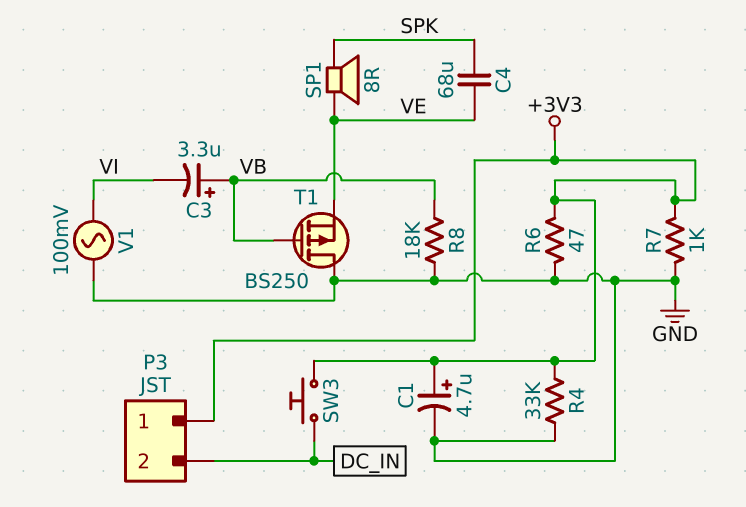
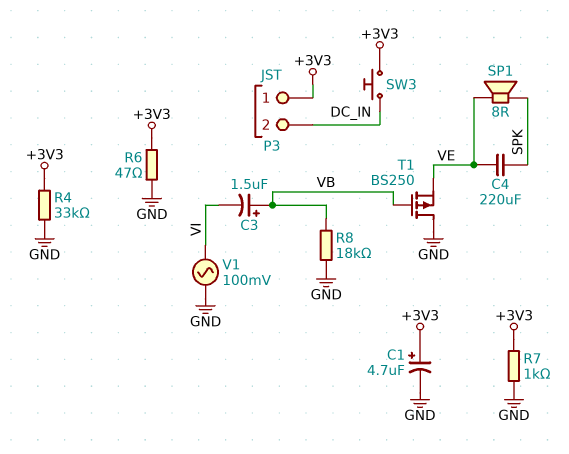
C3: 3.3uF (plus VB, minus VI) -> 1.5uF (plus VB, minus VI)
C4: 68uF (SPK, VE) -> 220uF (SPK, VE)

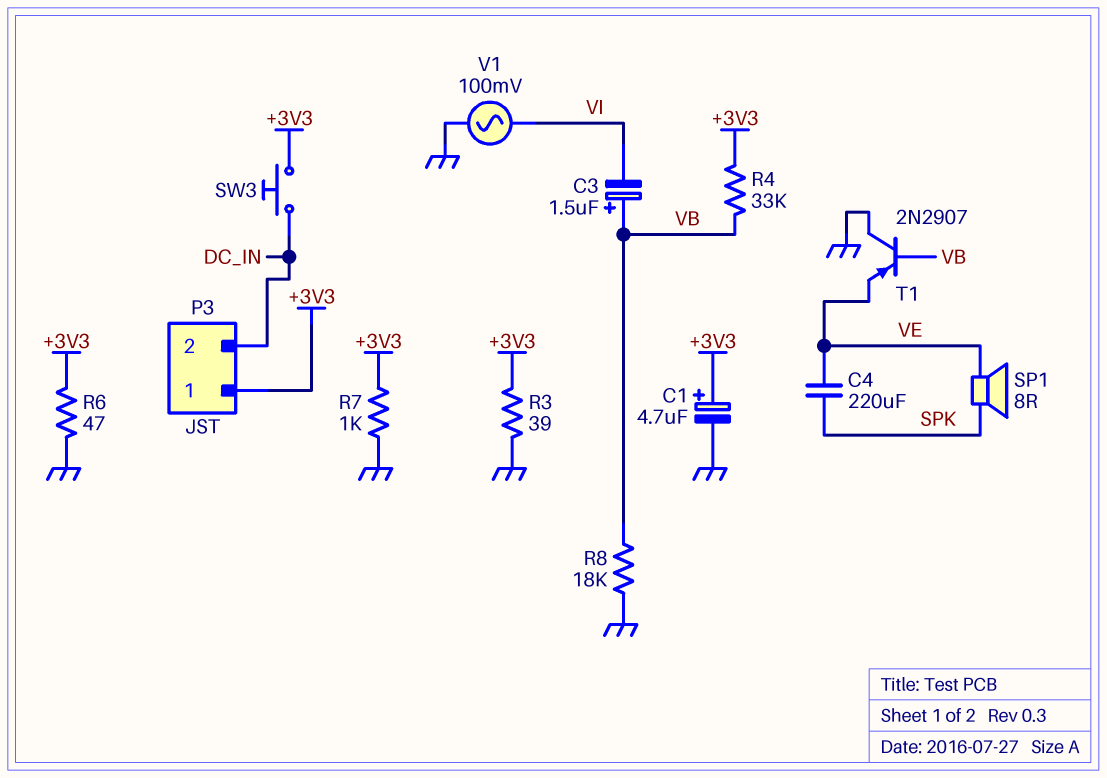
R3: none -> 39 (+3V3, GND)
R4: 33k (+3V3, GND) -> 33k (+3V3, VB)
T1: PMOS BS250 (G VB, D GND, S VE) -> PNP 2N2907 (B VB, C GND, E VE)

